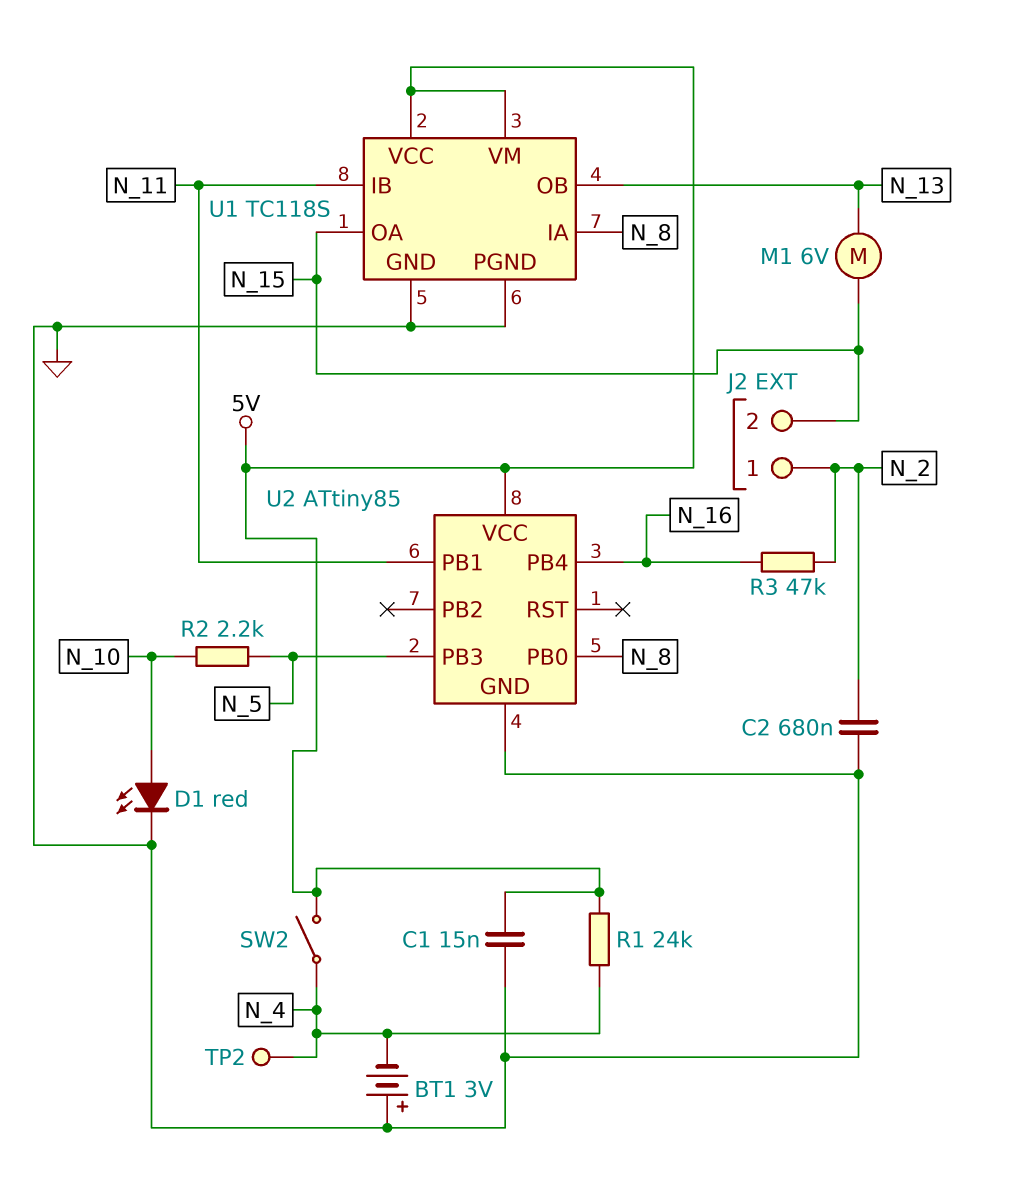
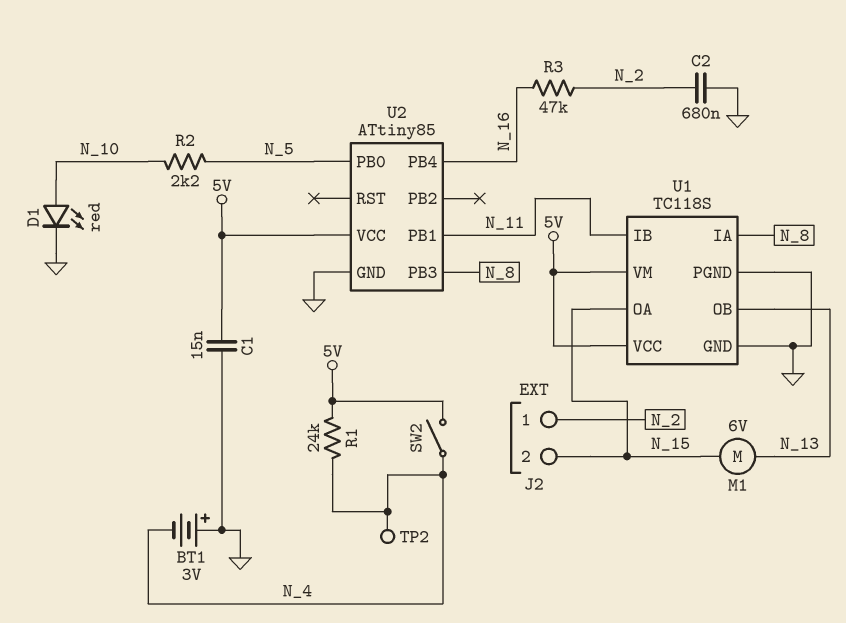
U2 pin PB0: N_8 -> N_5
U2 pin PB3: N_5 -> N_8

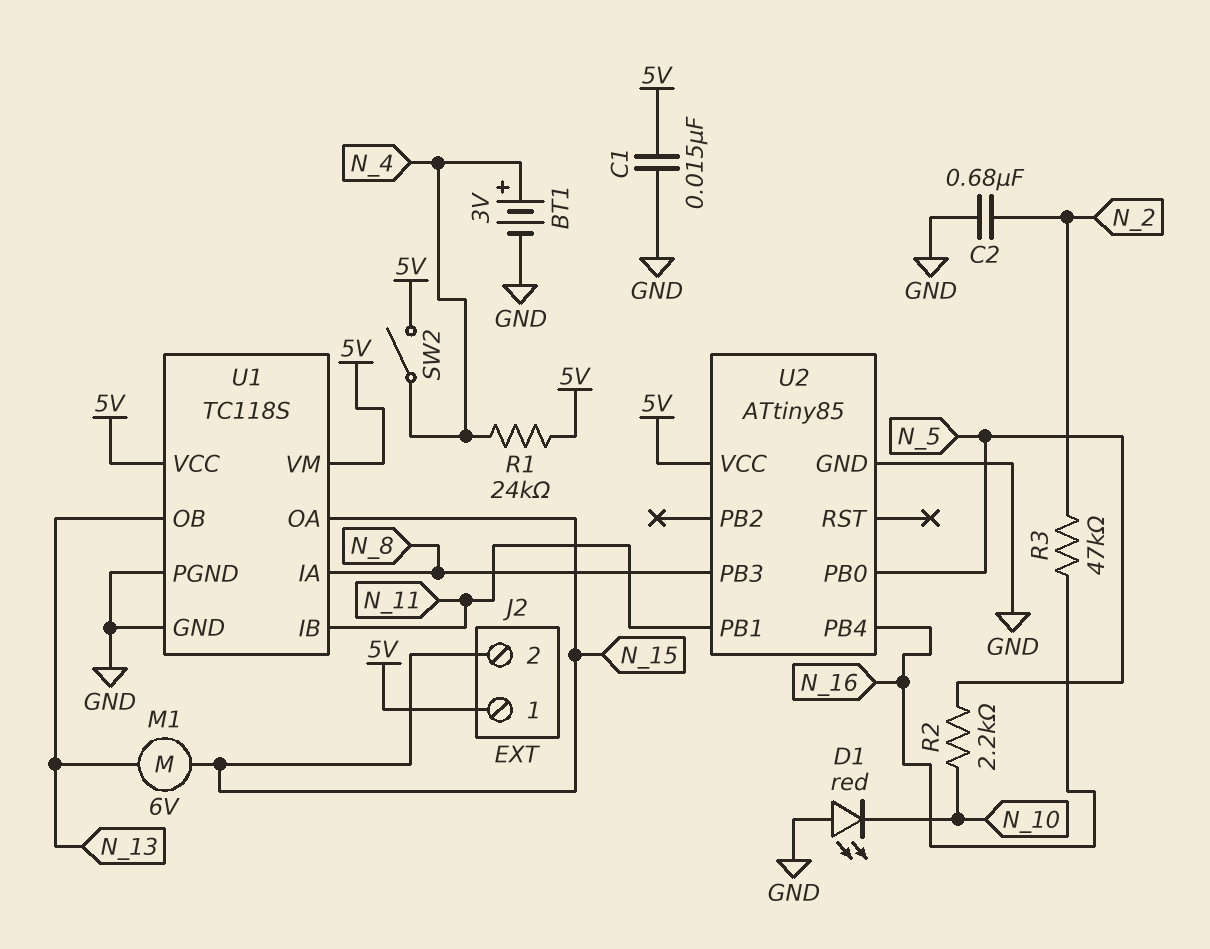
BT1: 3V (plus GND, minus N_4) -> 3V (plus N_4, minus GND)
D1: LED red (A N_10, K GND) -> LED red (A GND, K N_10)
J2 pin 1: N_2 -> 5V
TP2: test point (N_4) -> none

